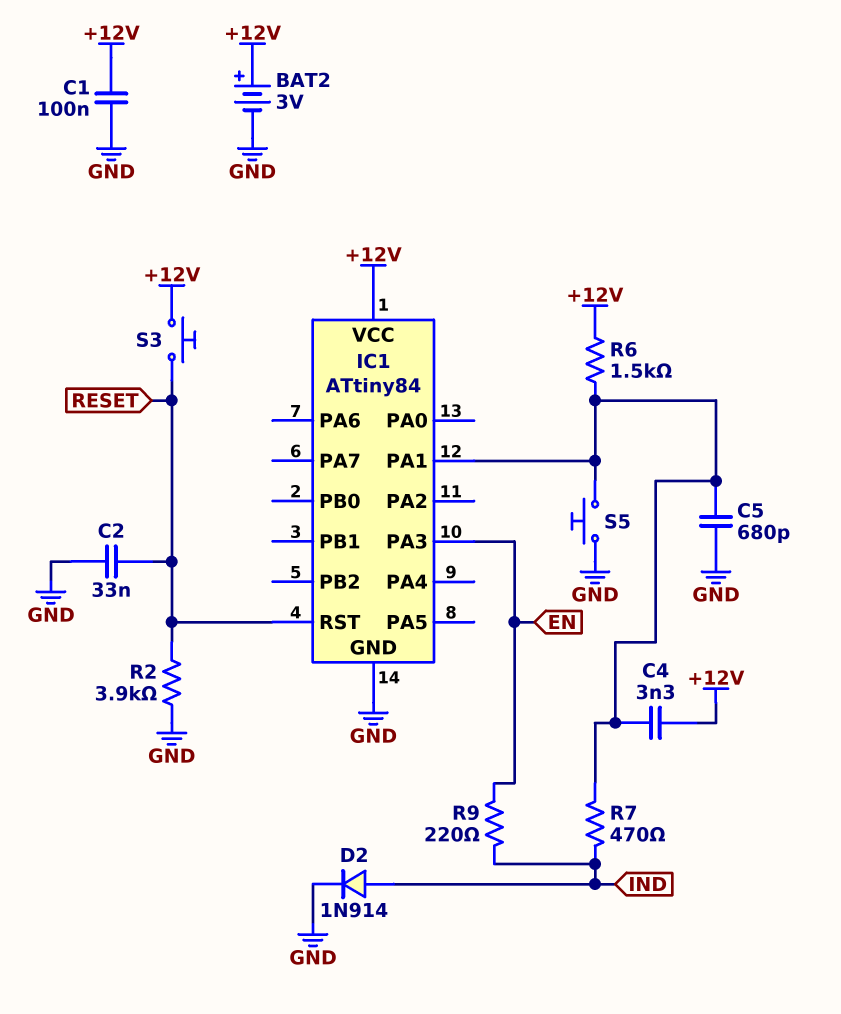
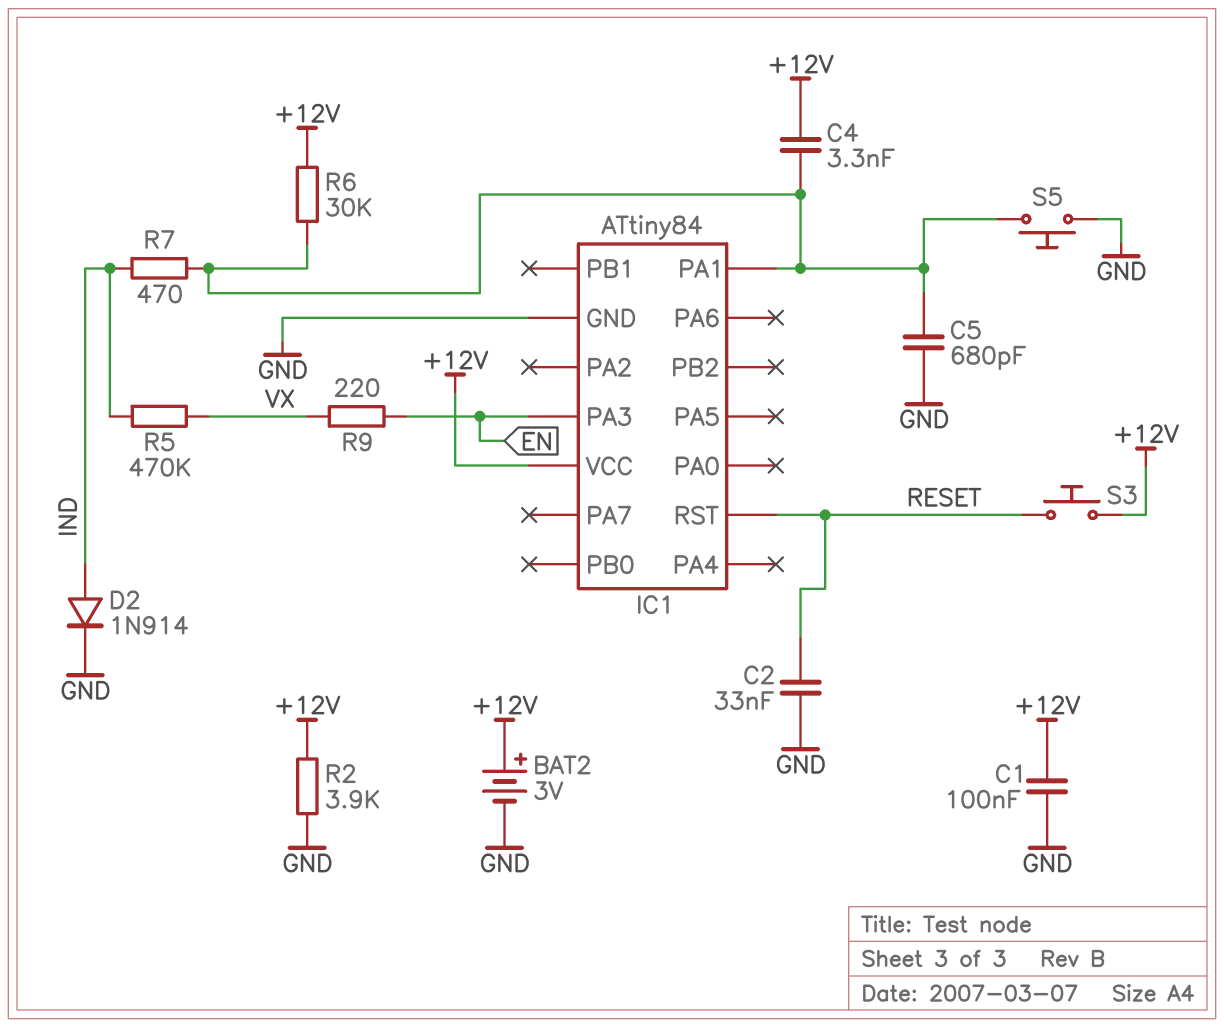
R2: 3.9k (GND, RESET) -> 3.9k (+12V, GND)
R5: none -> 470k (IND, VX)
R6: 1.5k (+12V, IC1/PA1) -> 30k (+12V, IC1/PA1)
R9: 220 (EN, IND) -> 220 (EN, VX)

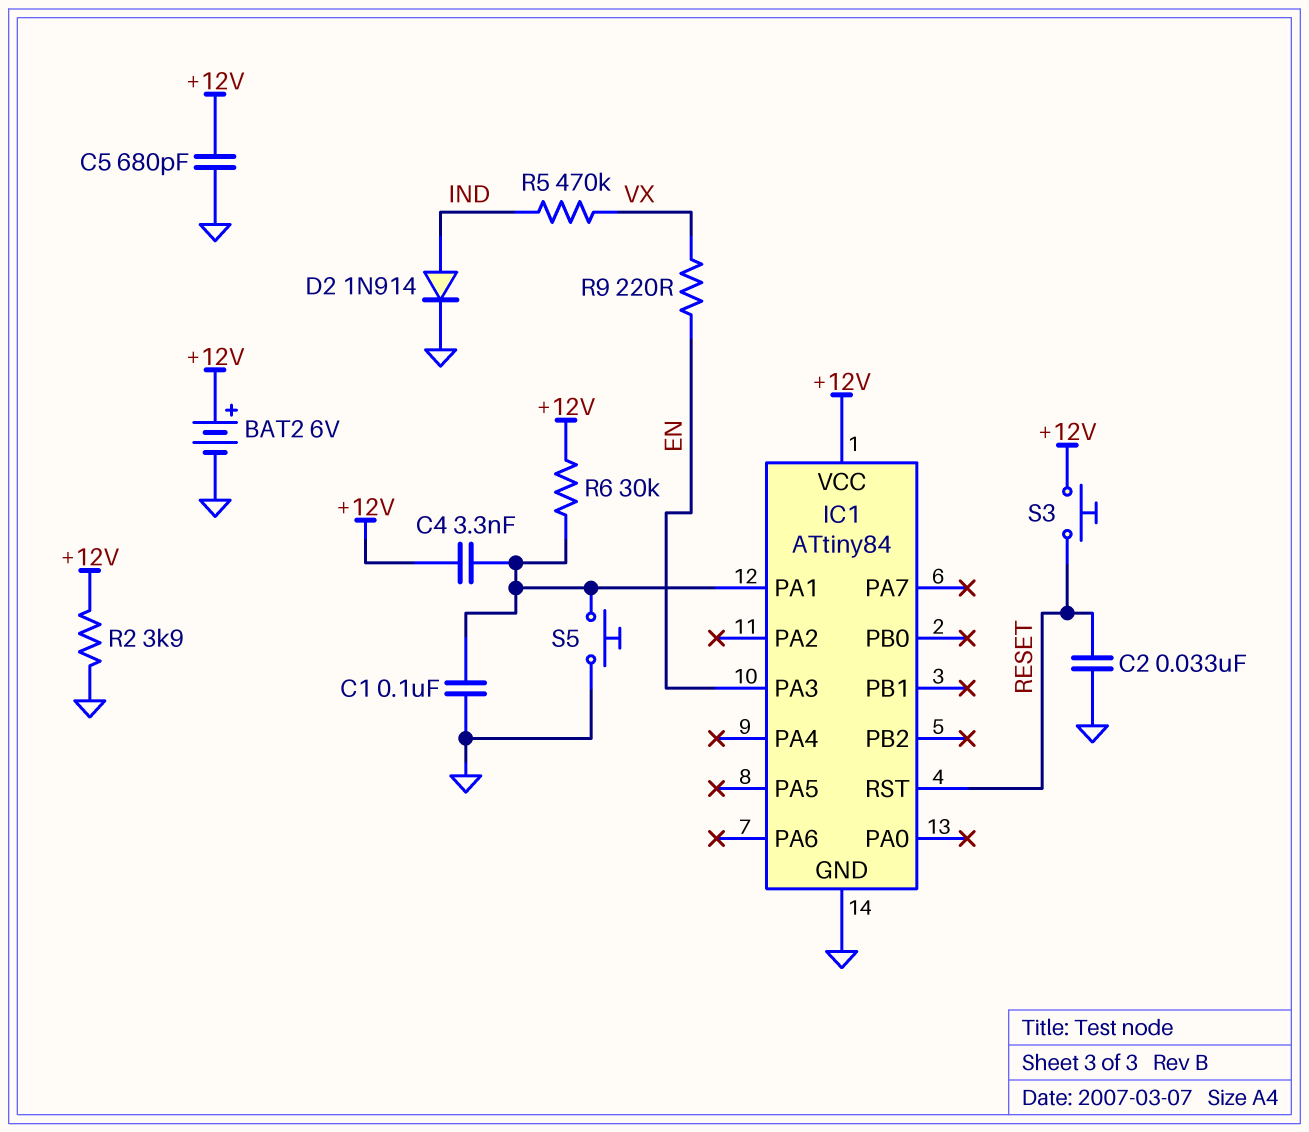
BAT2: 3V (plus +12V, minus GND) -> 6V (plus +12V, minus GND)
C1: 100nF (+12V, GND) -> 100nF (GND, IC1/PA1)
C5: 680pF (GND, IC1/PA1) -> 680pF (+12V, GND)
R7: 470 (IC1/PA1, IND) -> none

